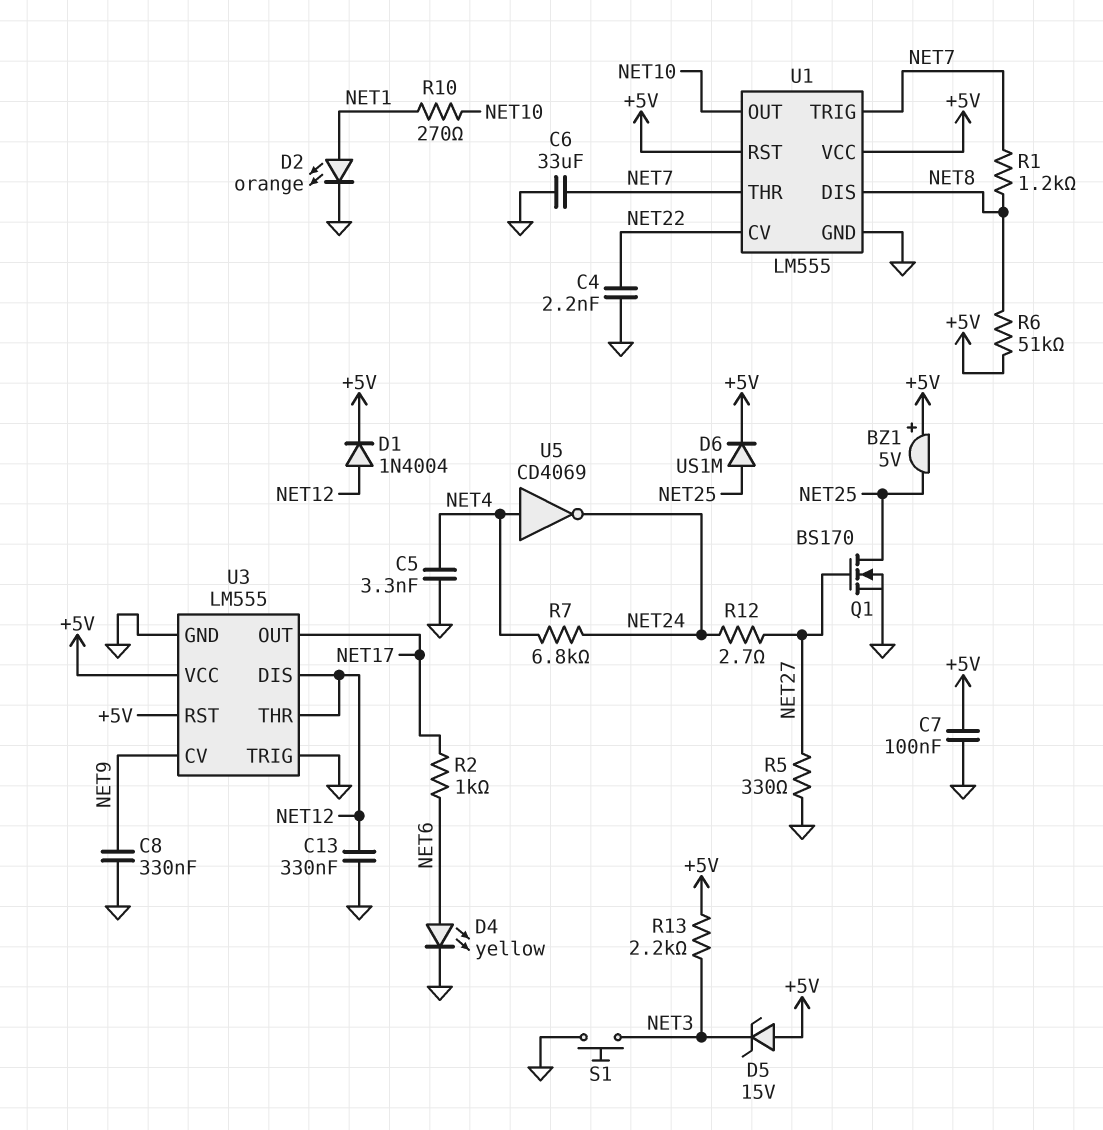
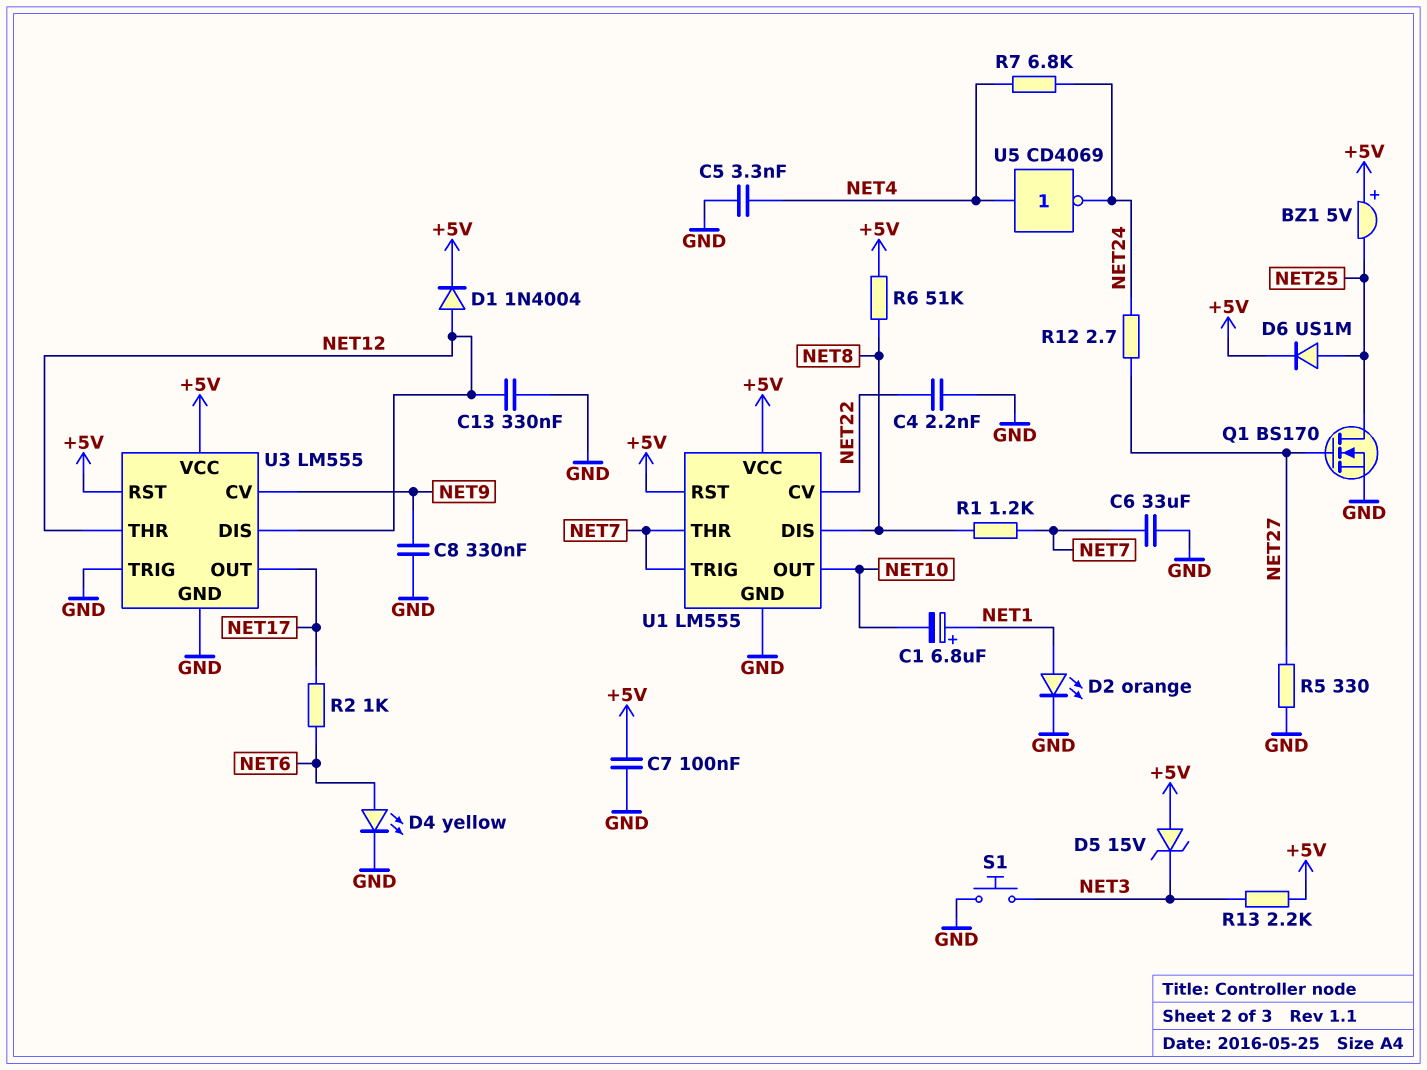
C1: none -> 6.8uF (plus NET1, minus NET10)
R10: 270 (NET1, NET10) -> none

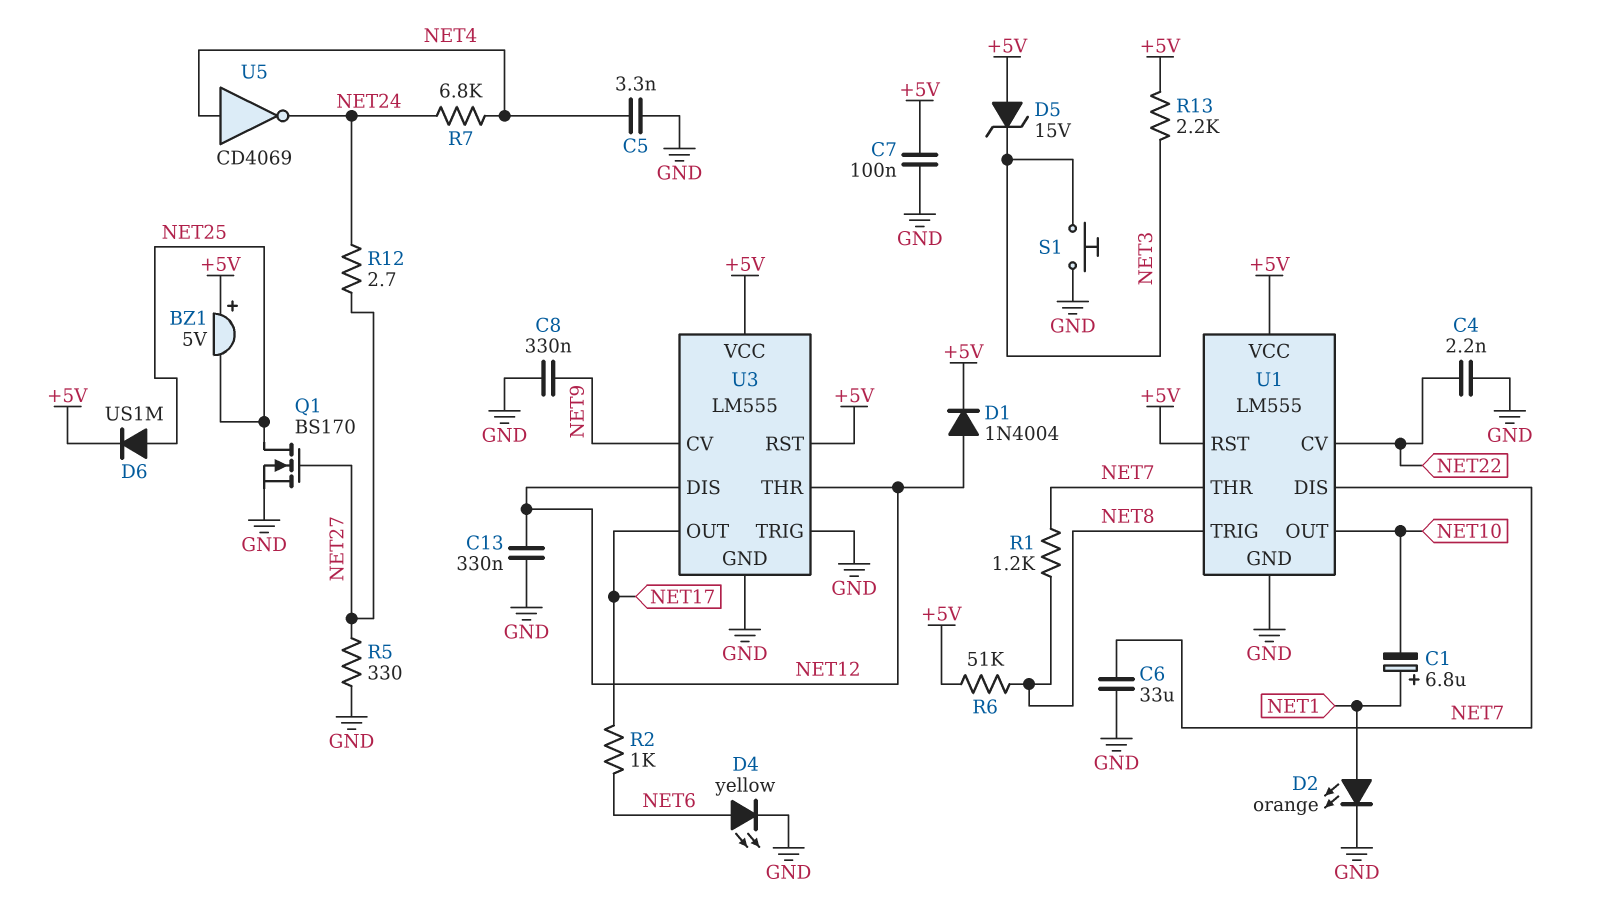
U1 pin DIS: NET8 -> NET7
U1 pin TRIG: NET7 -> NET8

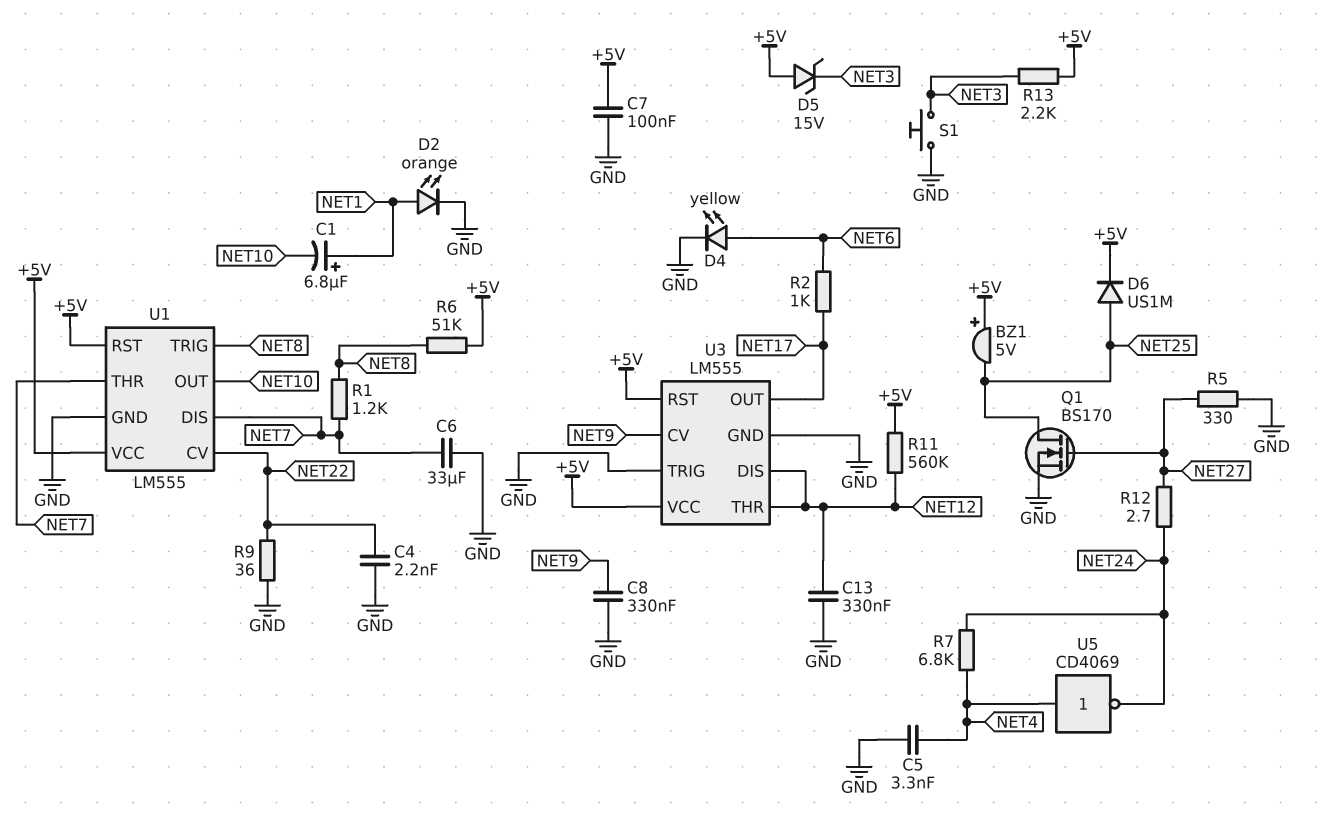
D1: diode 1N4004 (A NET12, K +5V) -> none
R9: none -> 36 (GND, NET22)
R11: none -> 560k (+5V, NET12)

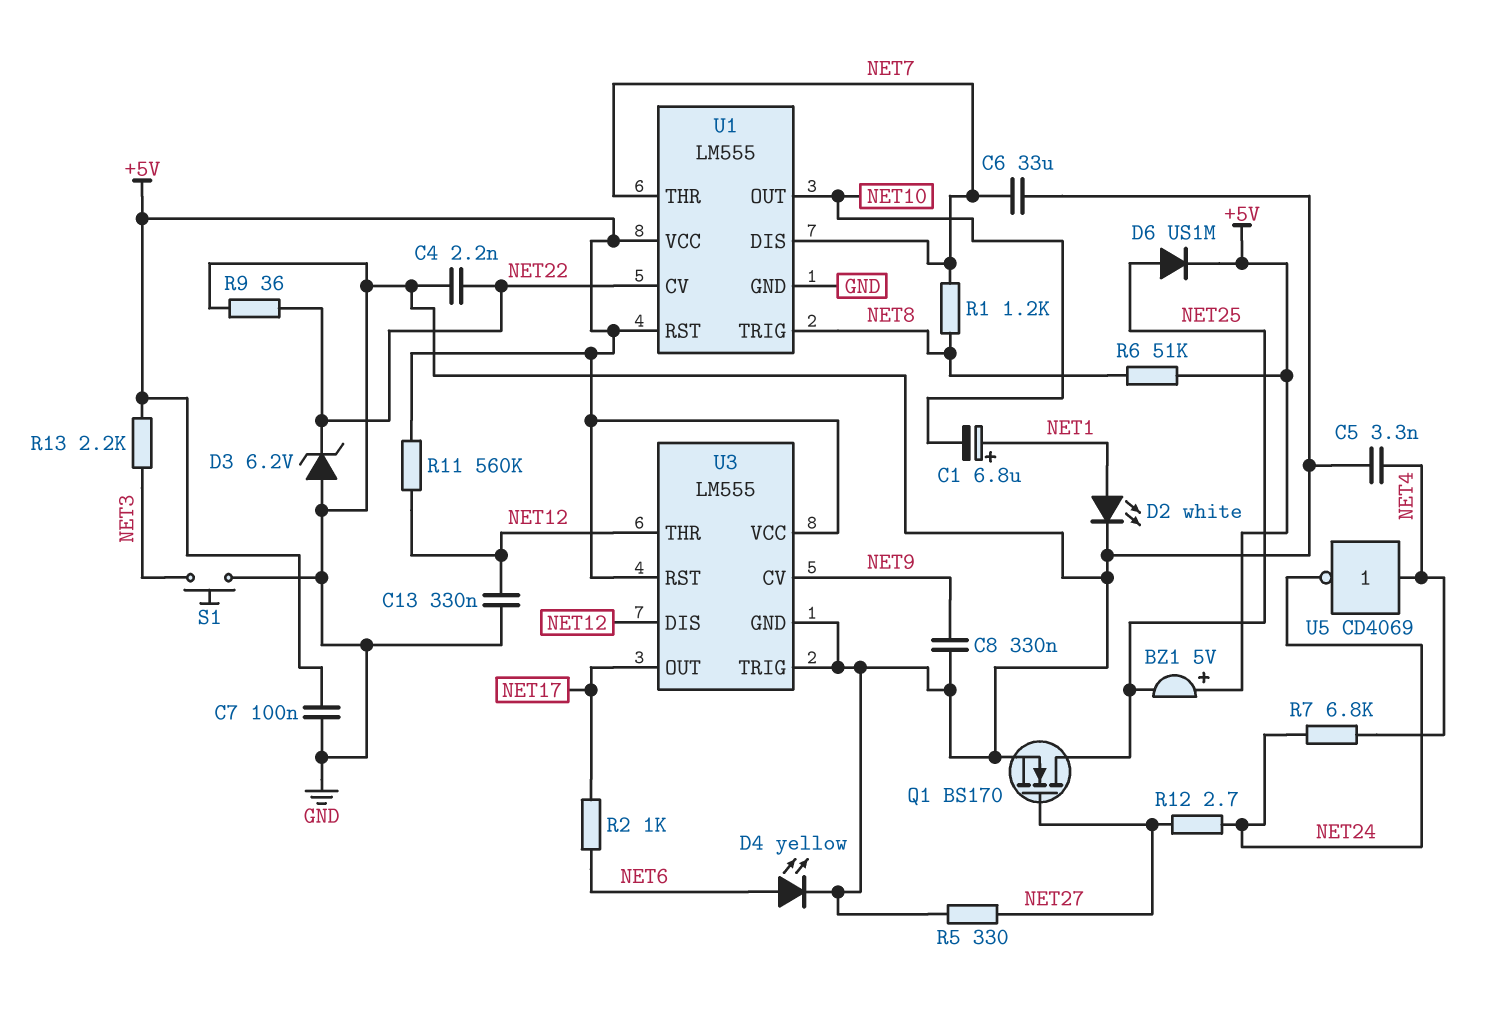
D2: LED orange (A NET1, K GND) -> LED white (A NET1, K GND)
D3: none -> zener 6.2V (A GND, K NET22)
D5: zener 15V (A +5V, K NET3) -> none

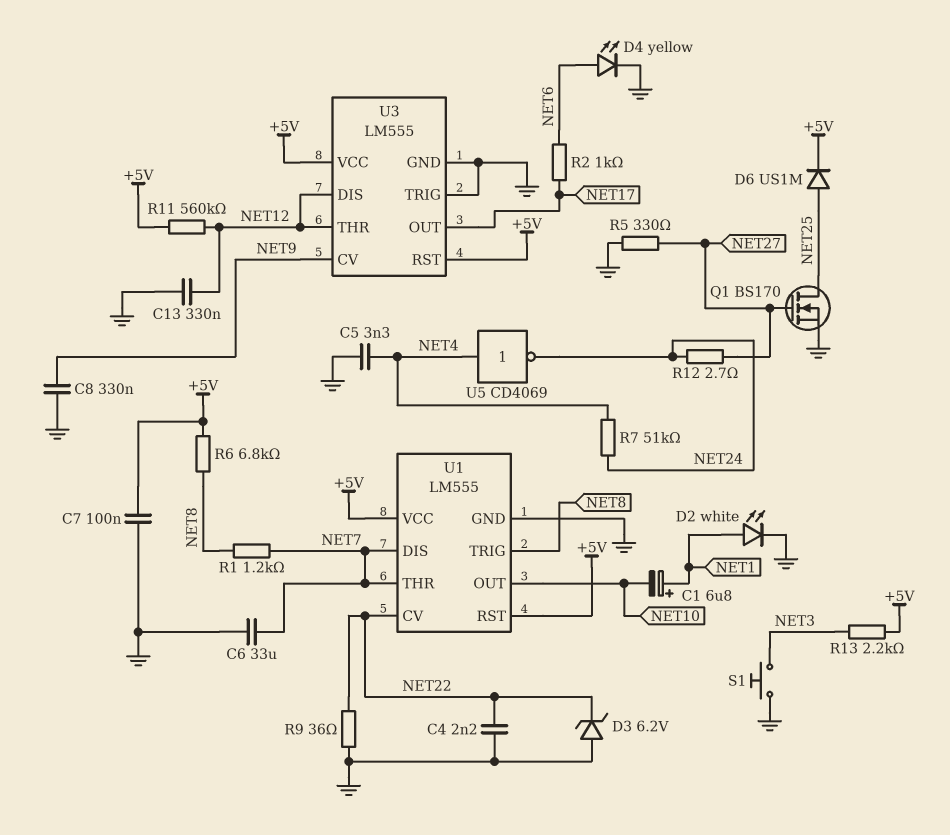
BZ1: buzzer 5V (plus +5V, minus NET25) -> none
R6: 51k (+5V, NET8) -> 6.8k (+5V, NET8)
R7: 6.8k (NET4, NET24) -> 51k (NET4, NET24)

